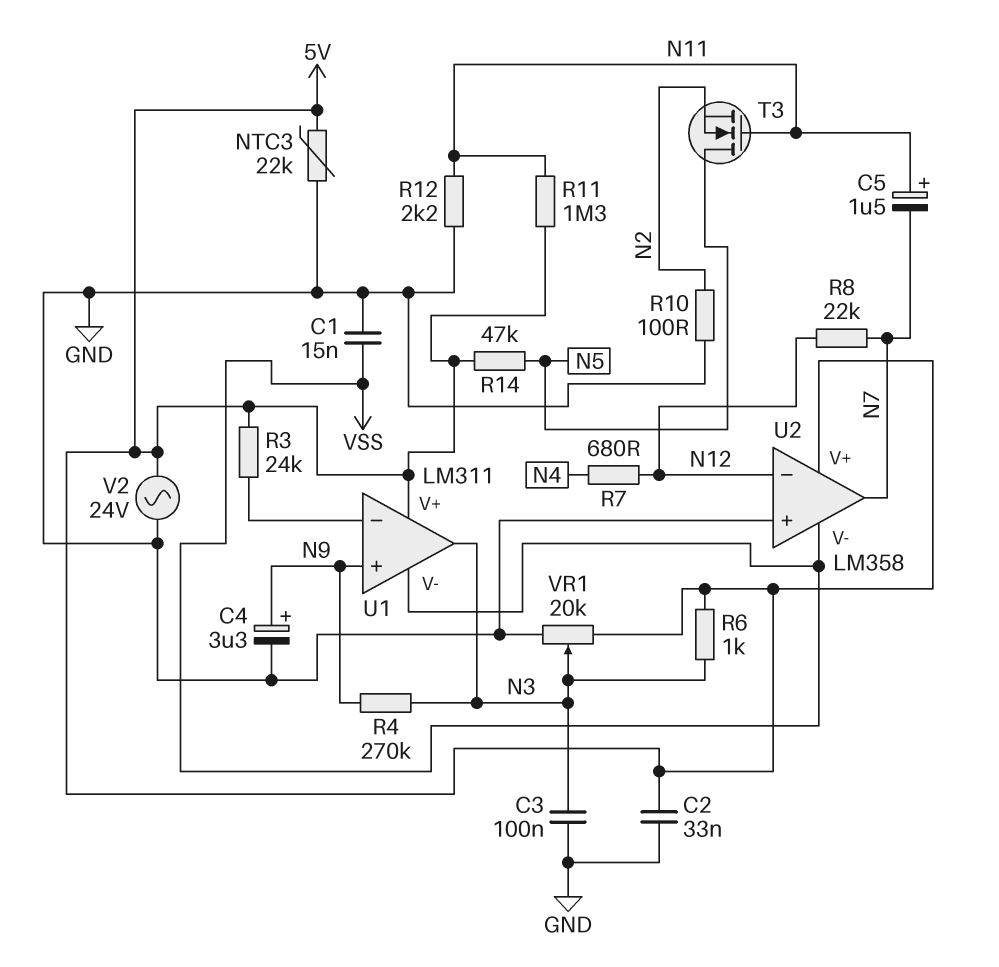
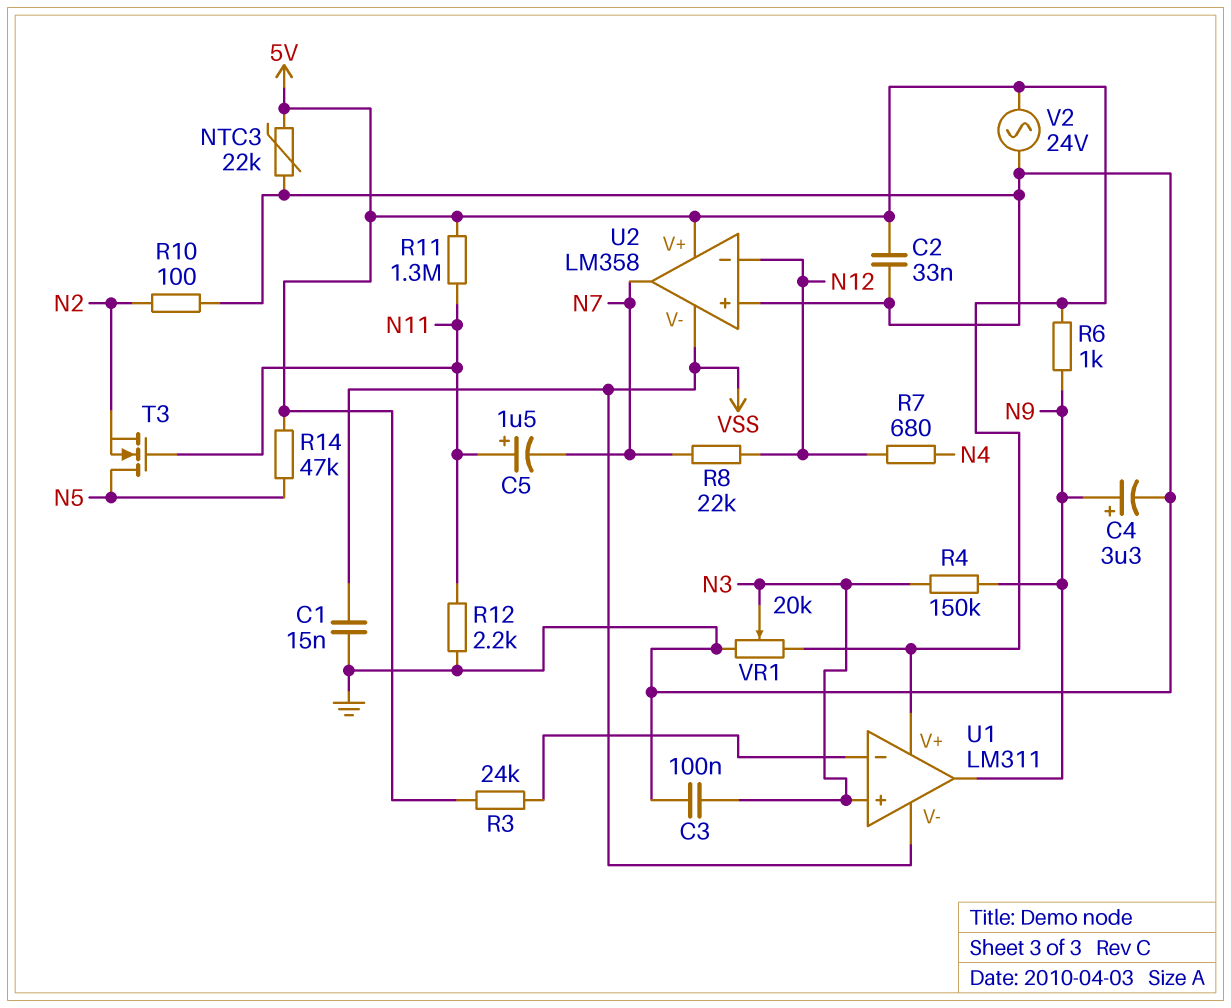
R4: 270k (N3, N9) -> 150k (N3, N9)
R6: 1k (5V, N3) -> 1k (5V, N9)
U1 pin in+: N9 -> N3
U1 pin out: N3 -> N9

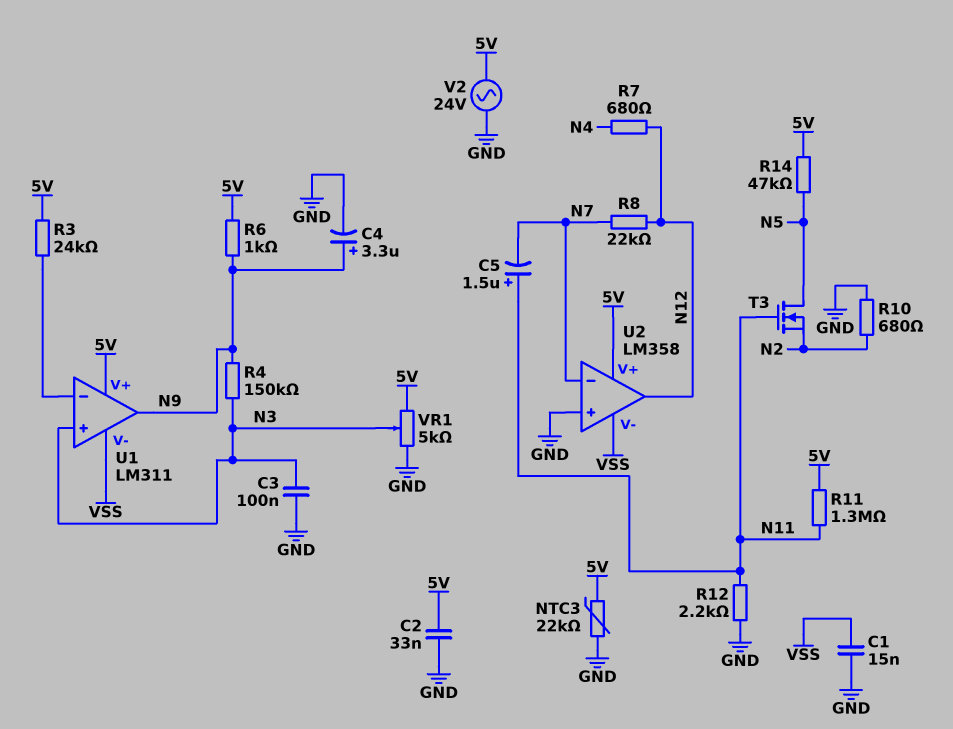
R10: 100 (GND, N2) -> 680 (GND, N2)
U2 pin in-: N12 -> N7
U2 pin out: N7 -> N12
VR1: 20k (5V, GND, wiper N3) -> 5k (5V, GND, wiper N3)

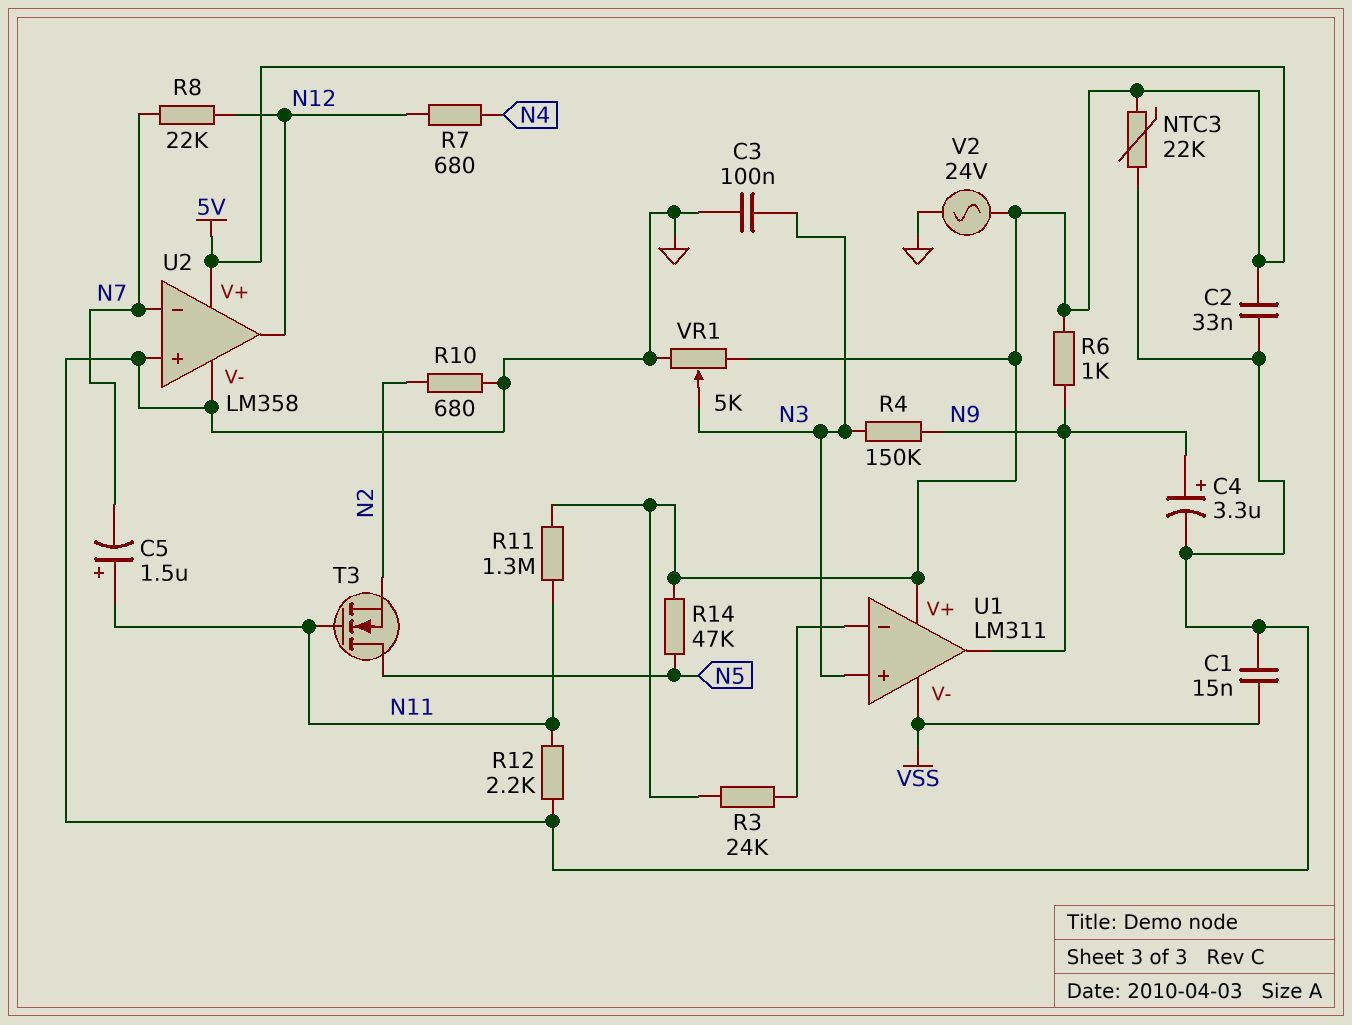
U2 pin V-: VSS -> GND

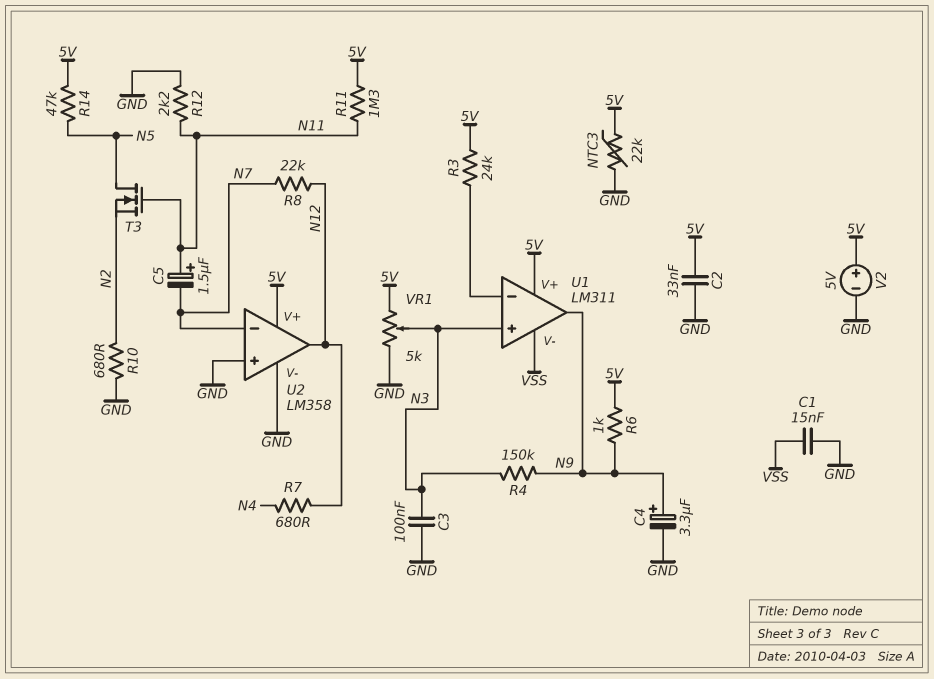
V2: AC 24V (5V, GND) -> 5V (plus 5V, minus GND)

